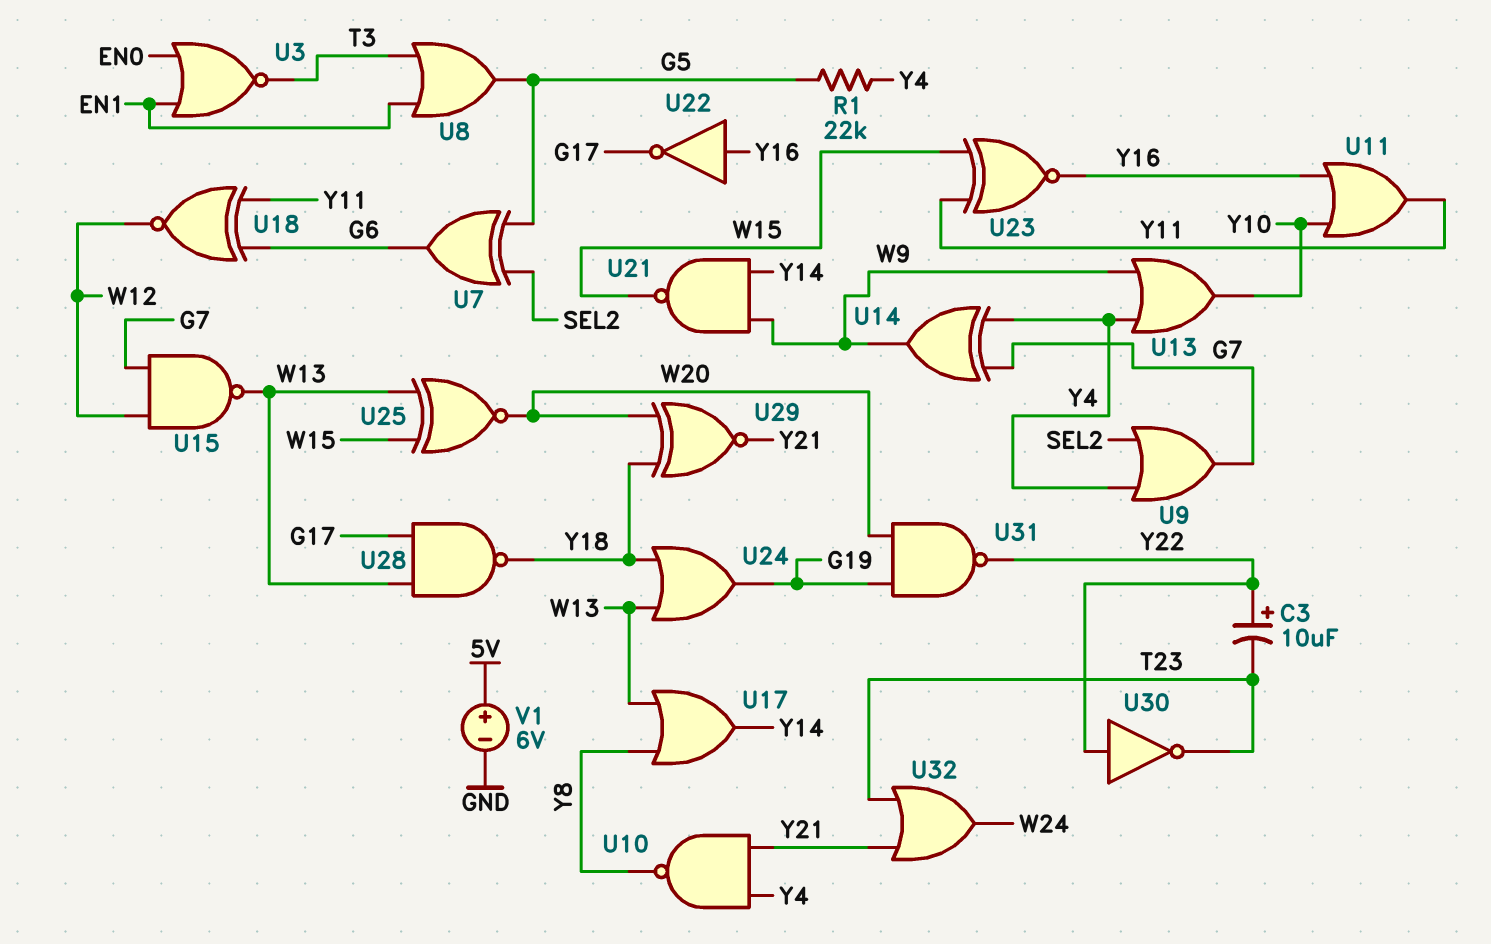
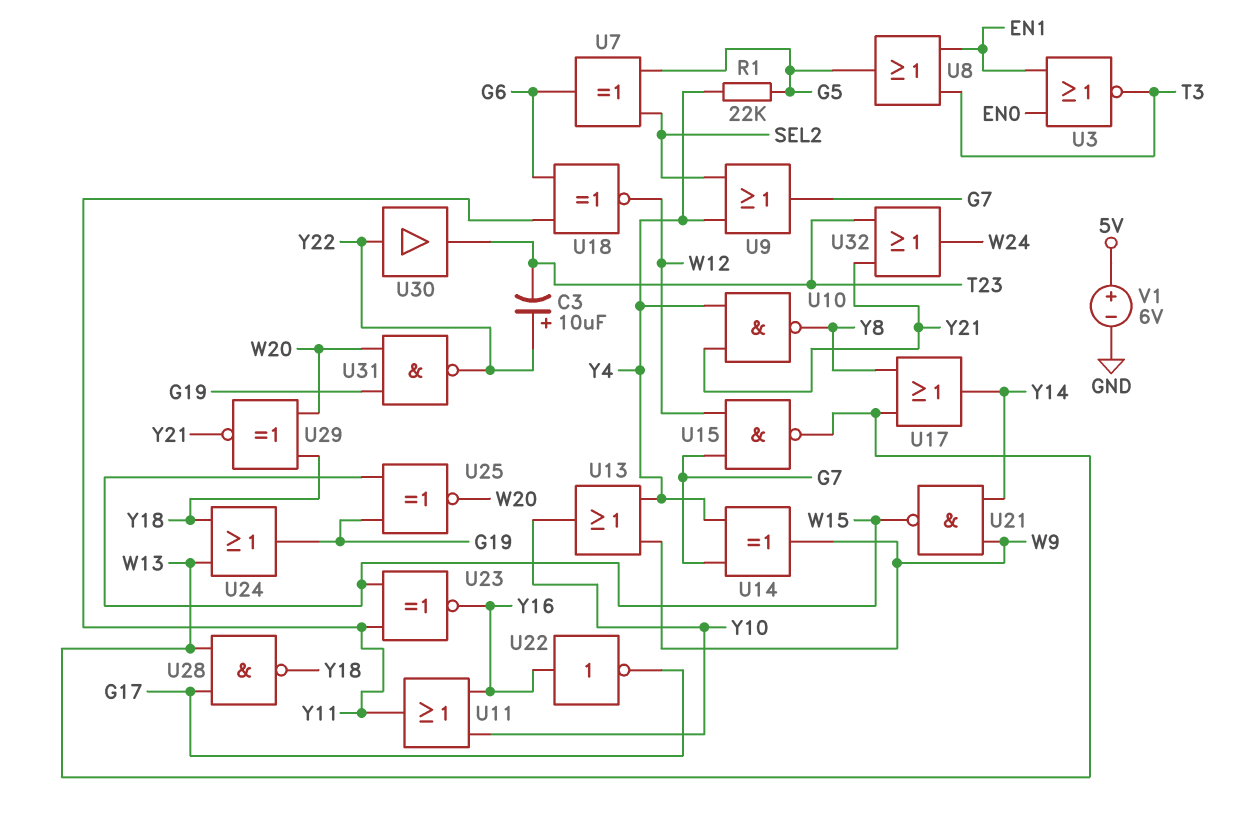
U25: XNOR (in W13, in W15, out W20) -> XNOR (in G19, in W15, out W20)
U30: NOT (in Y22, out T23) -> buffer (in Y22, out T23)

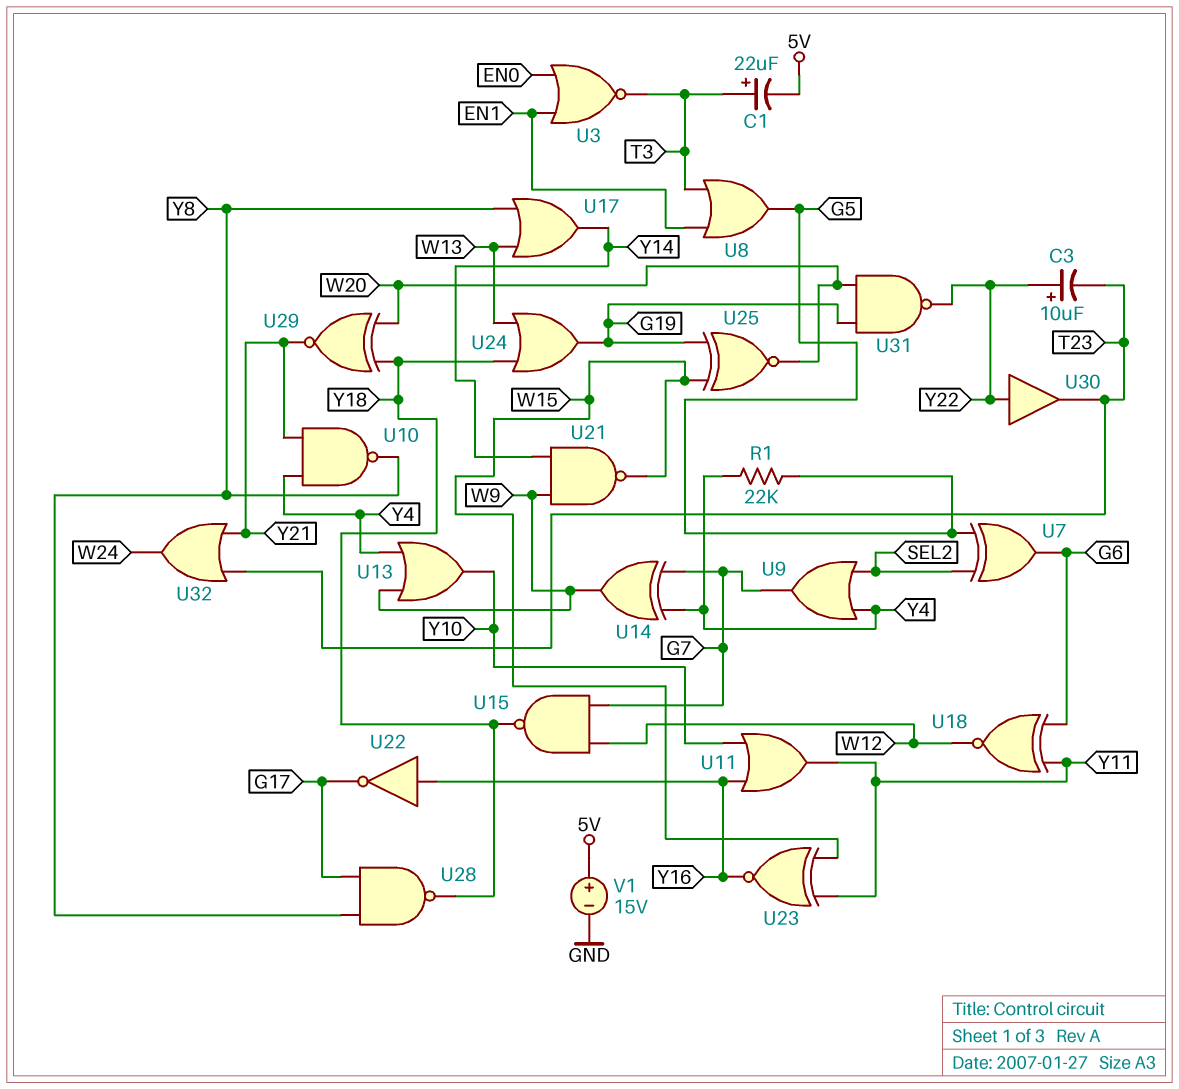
C1: none -> 22uF (plus T3, minus 5V)
U15: NAND (in G7, in W12, out W13) -> NAND (in G7, in W12, out Y18)
U28: NAND (in G17, in W13, out Y18) -> NAND (in G17, in Y8, out Y18)
V1: 6V (plus 5V, minus GND) -> 15V (plus 5V, minus GND)

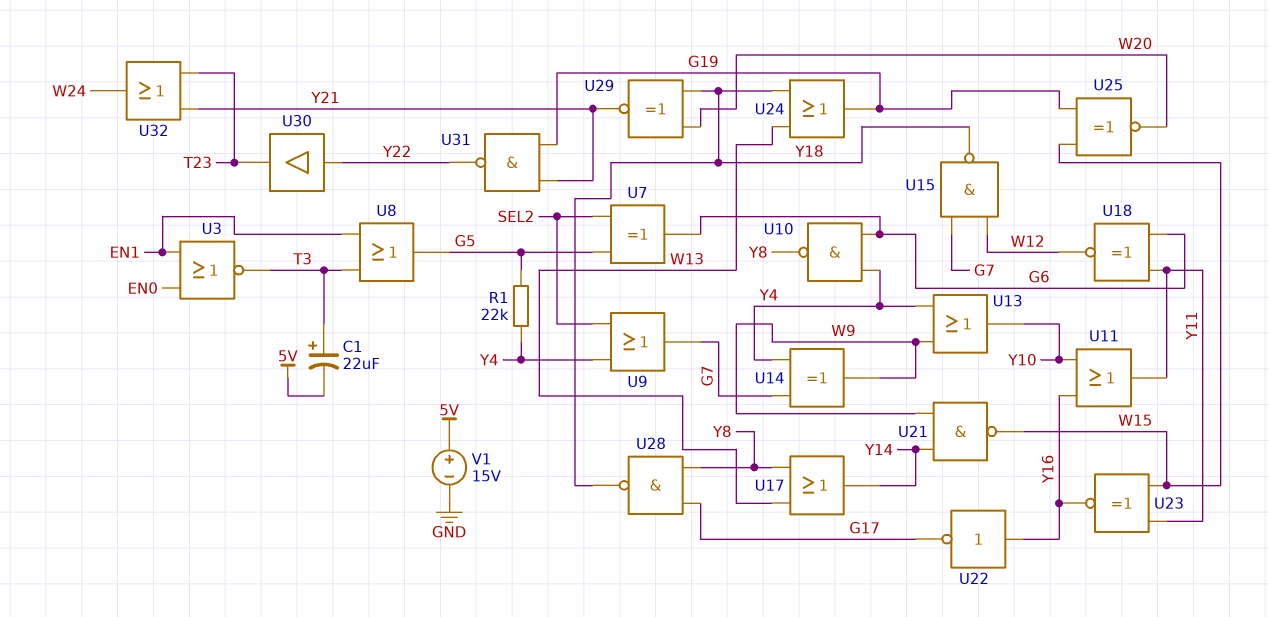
C3: 10uF (plus Y22, minus T23) -> none
U10: NAND (in Y4, in Y21, out Y8) -> NAND (in G6, in Y4, out Y8)
U31: NAND (in G19, in W20, out Y22) -> NAND (in G19, in Y21, out Y22)

